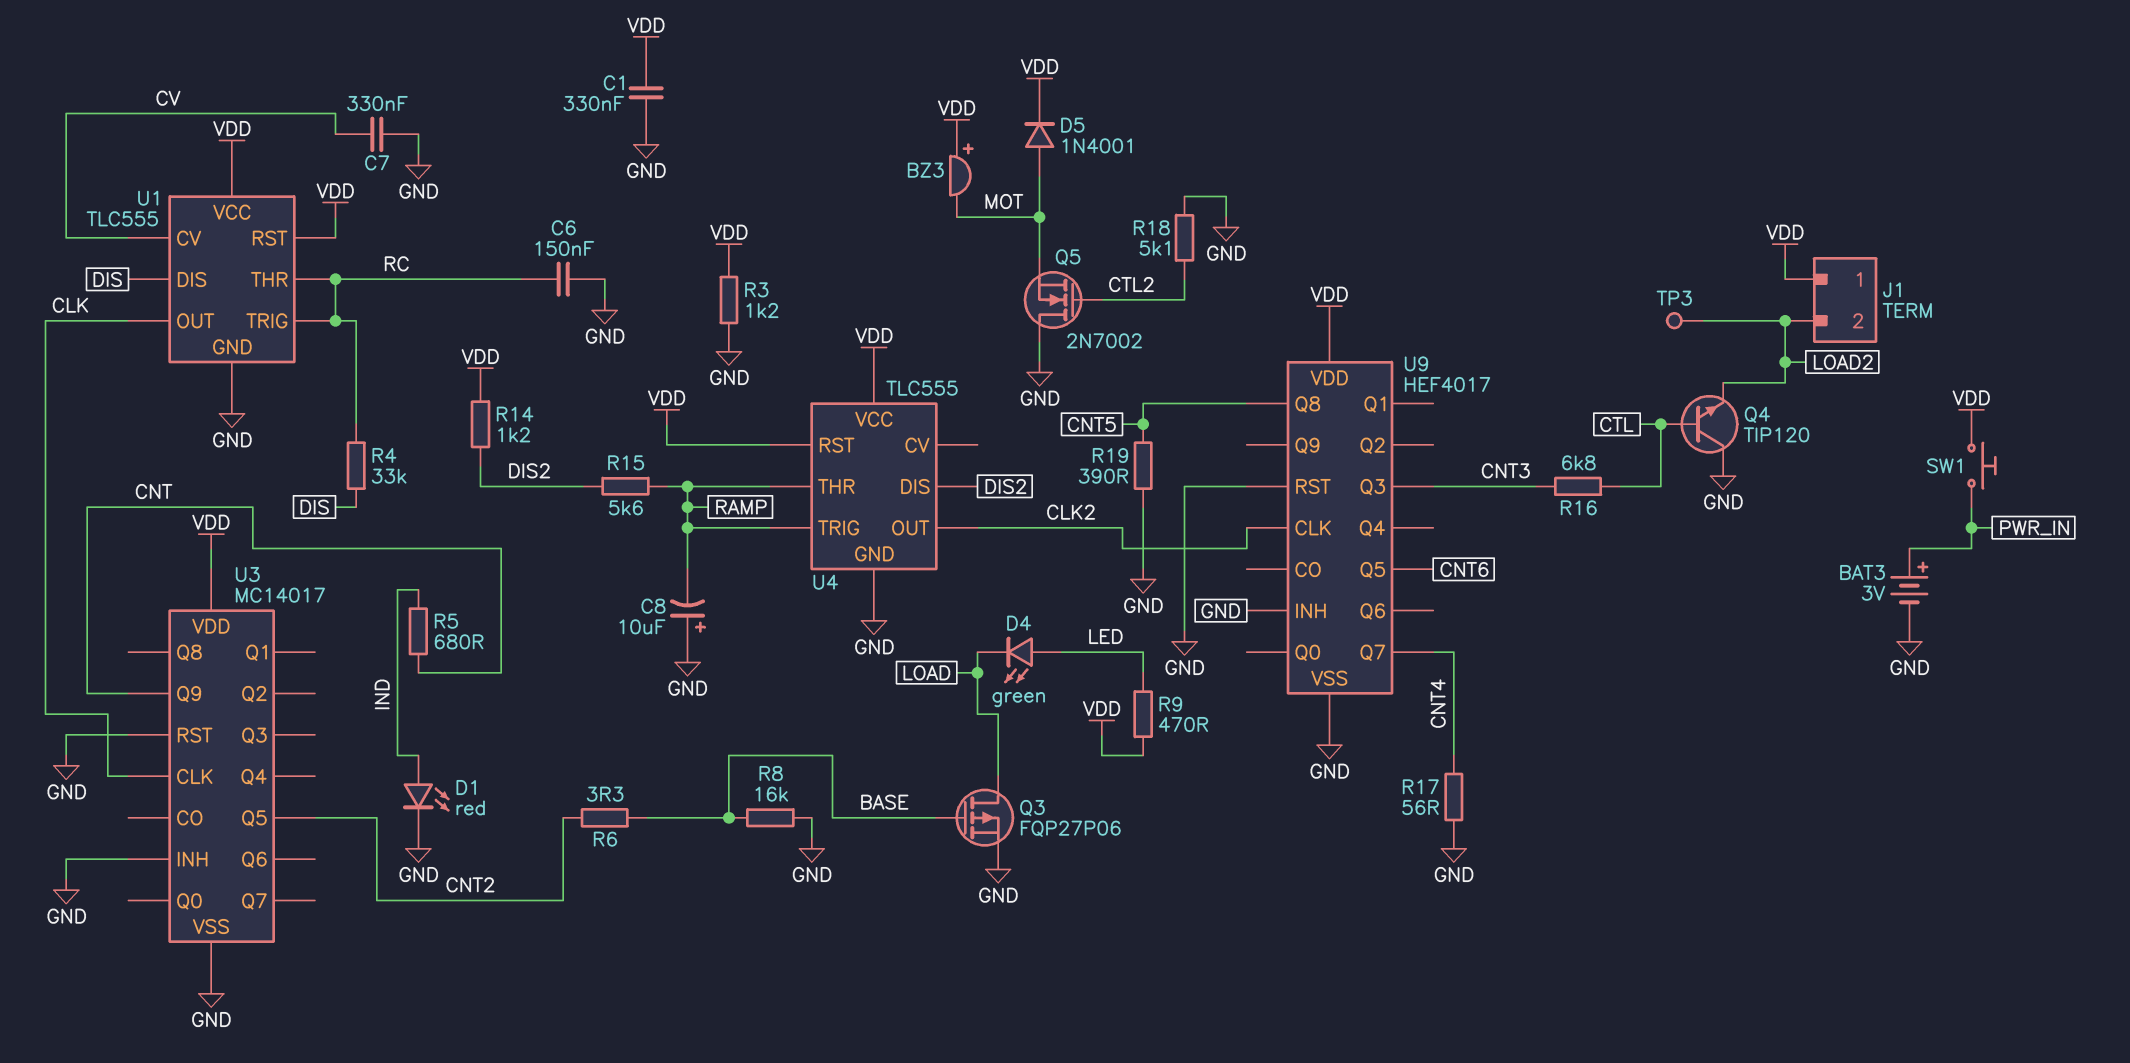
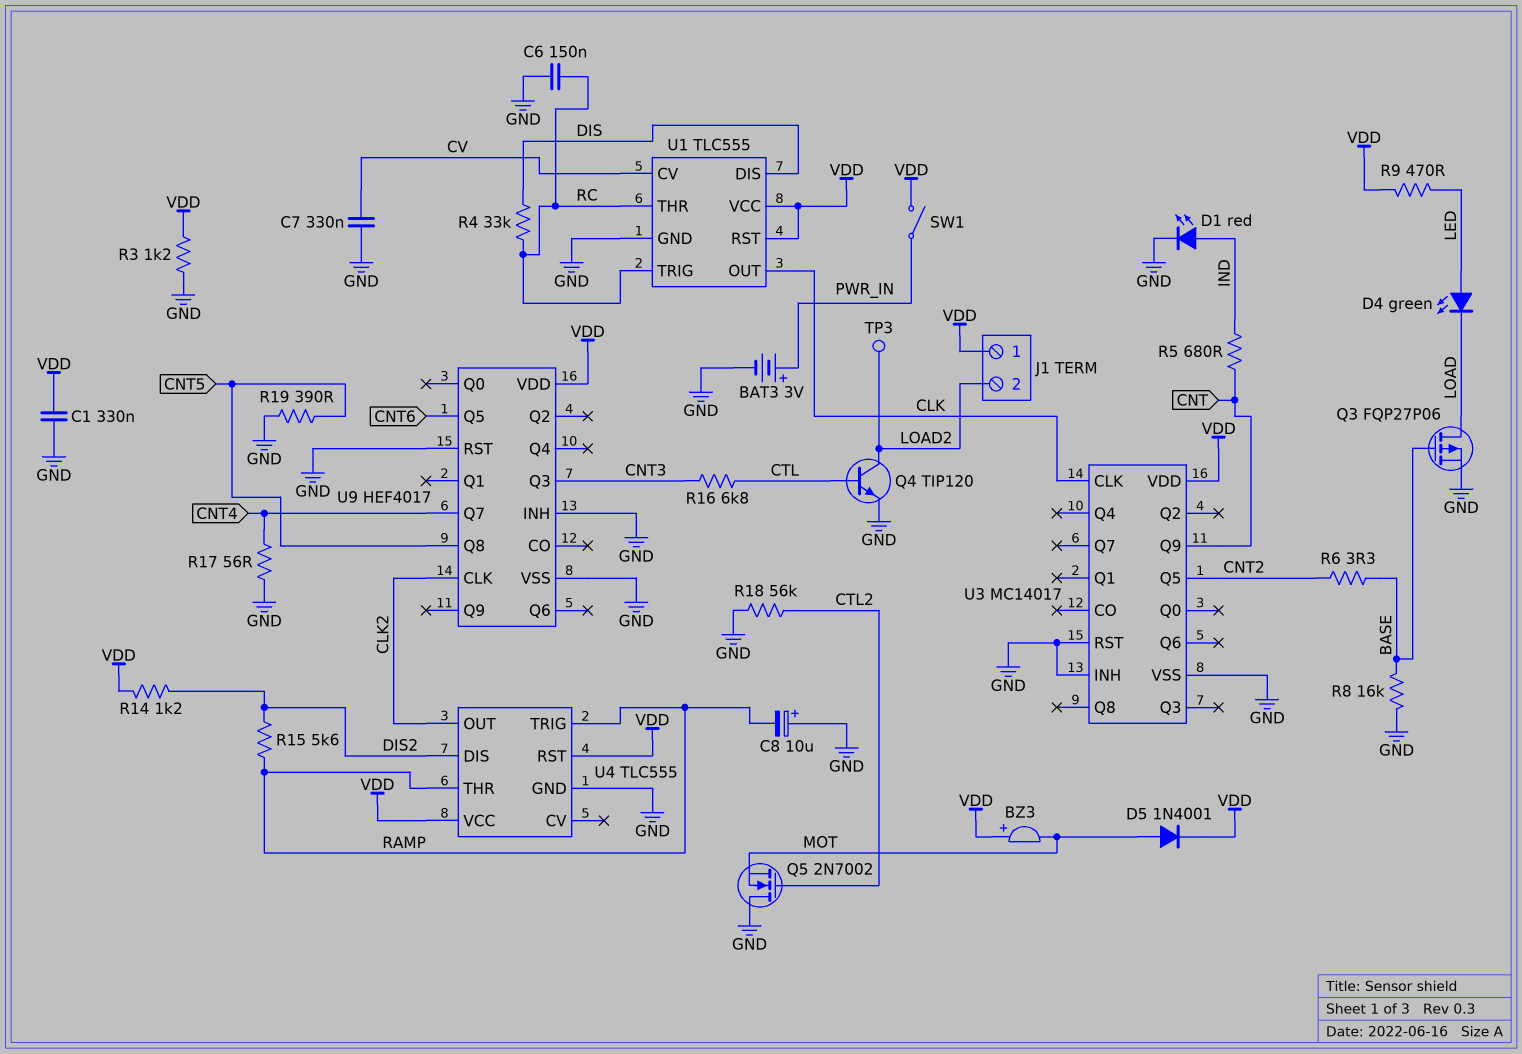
Q4: NPN TIP120 (B CTL, C GND, E LOAD2) -> NPN TIP120 (B CTL, C LOAD2, E GND)
R18: 5.1k (CTL2, GND) -> 56k (CTL2, GND)
SW1: button (PWR_IN, VDD) -> switch (PWR_IN, VDD)

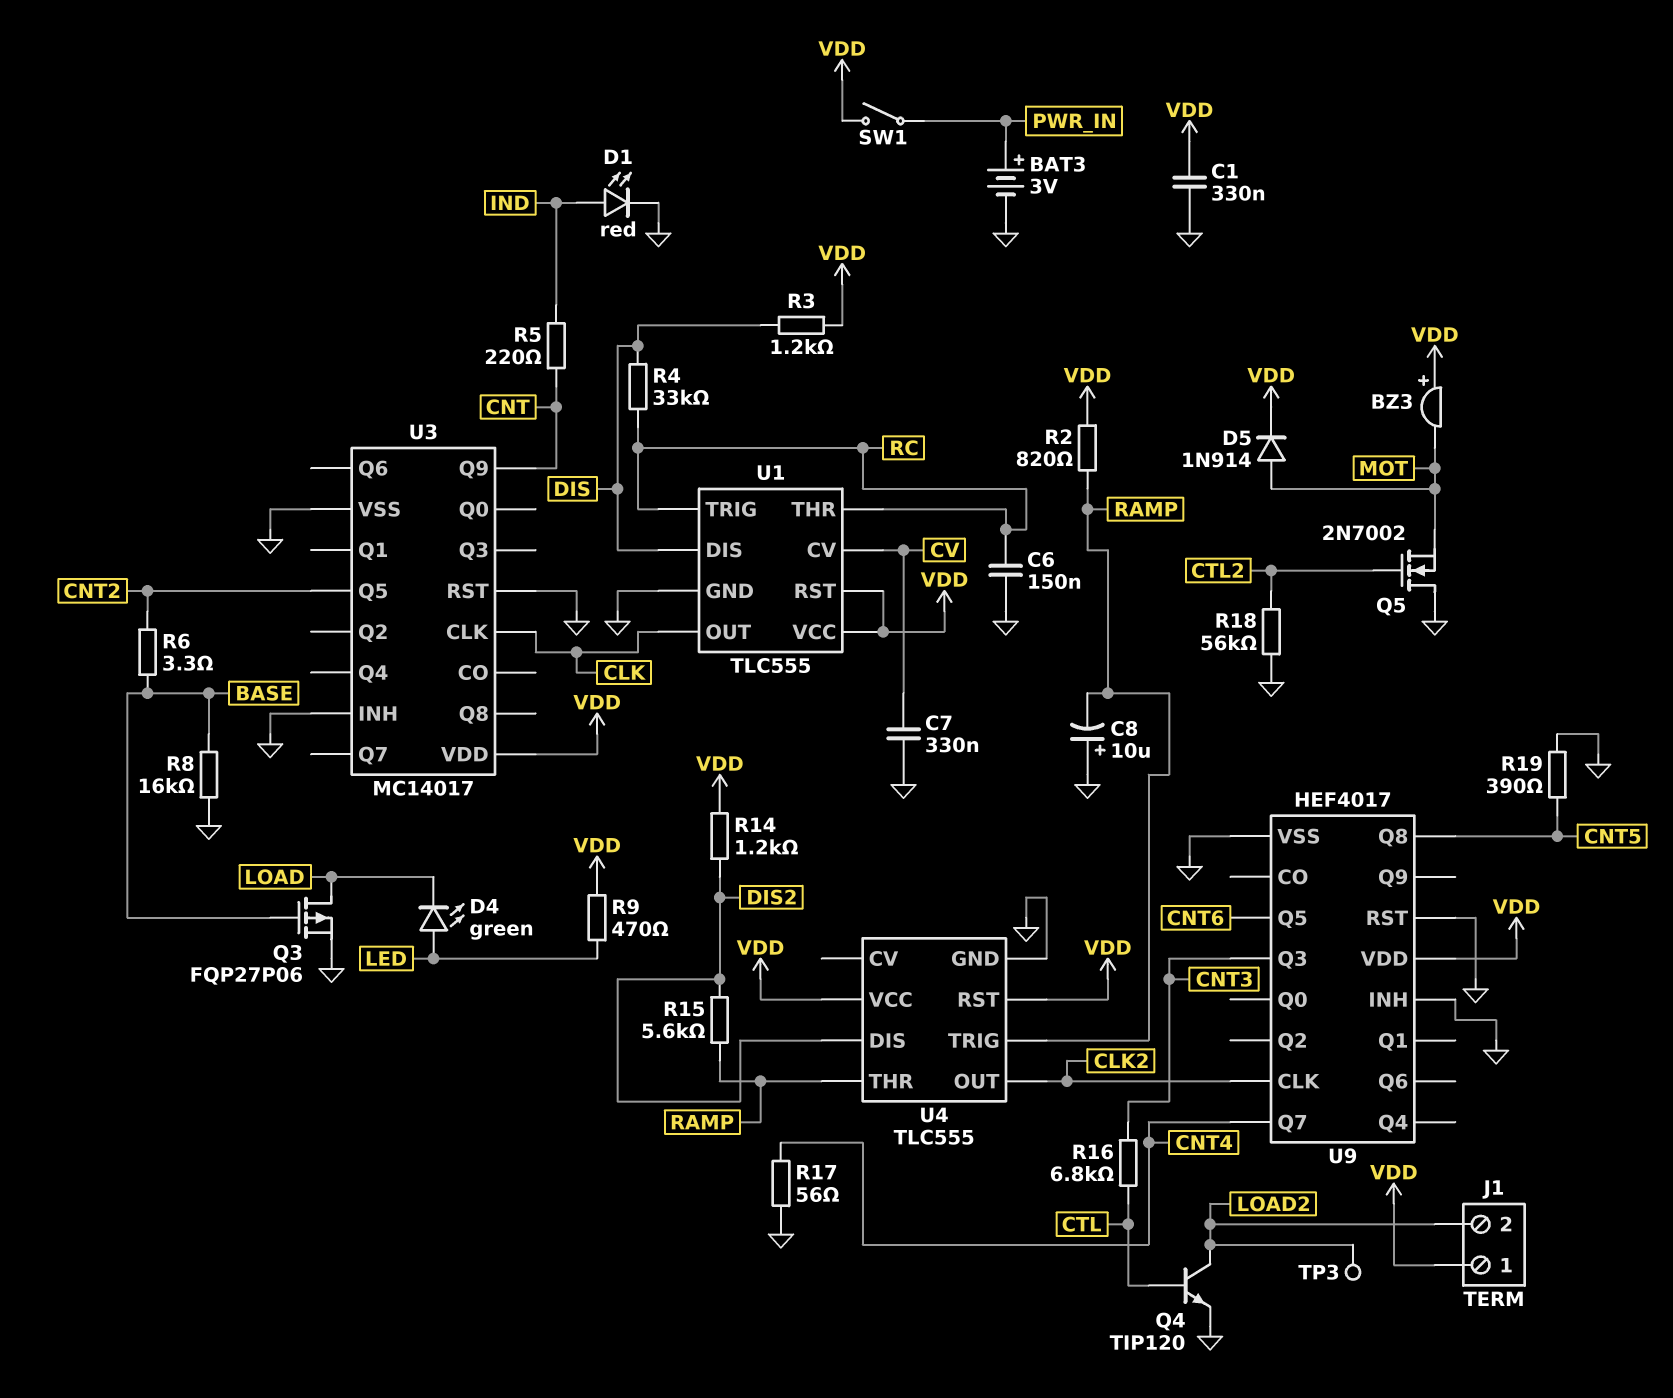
D5: diode 1N4001 (A MOT, K VDD) -> diode 1N914 (A MOT, K VDD)
R2: none -> 820 (RAMP, VDD)
R3: 1.2k (GND, VDD) -> 1.2k (DIS, VDD)
R5: 680 (CNT, IND) -> 220 (CNT, IND)

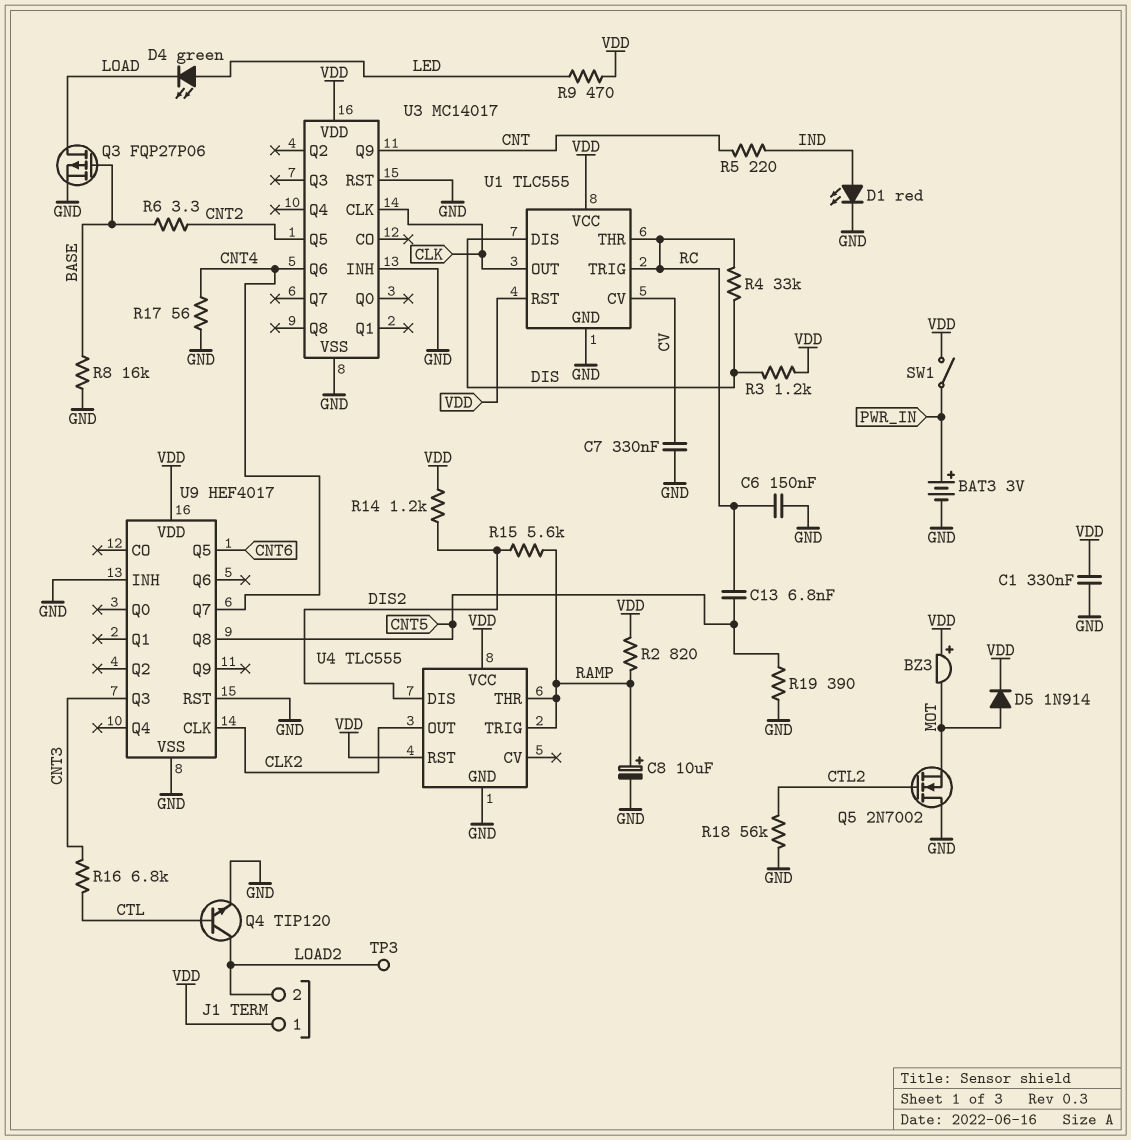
C8: 10uF (plus GND, minus RAMP) -> 10uF (plus RAMP, minus GND)
C13: none -> 6.8nF (CNT5, RC)
U3 pin Q6: none -> CNT4

